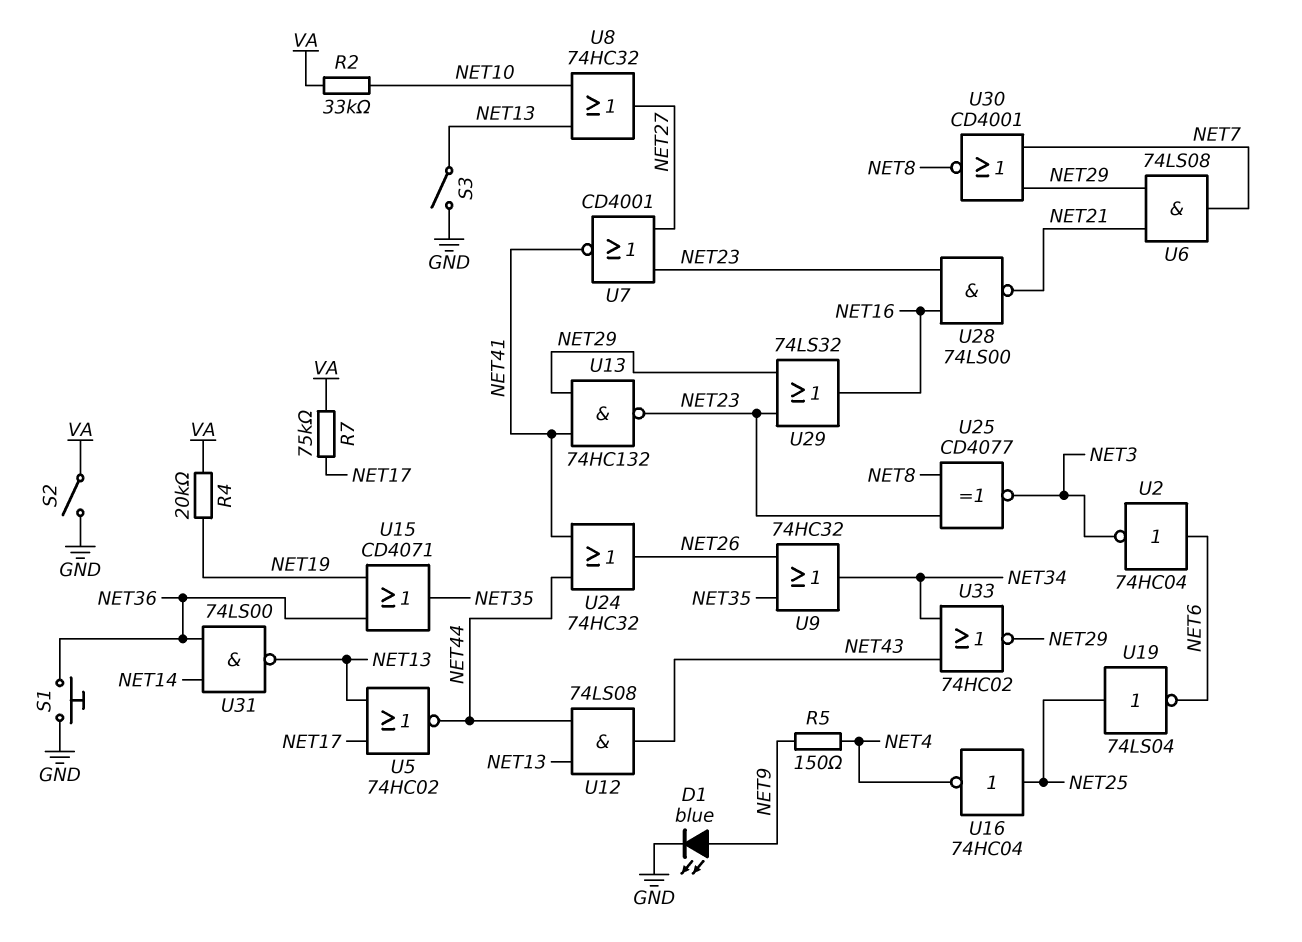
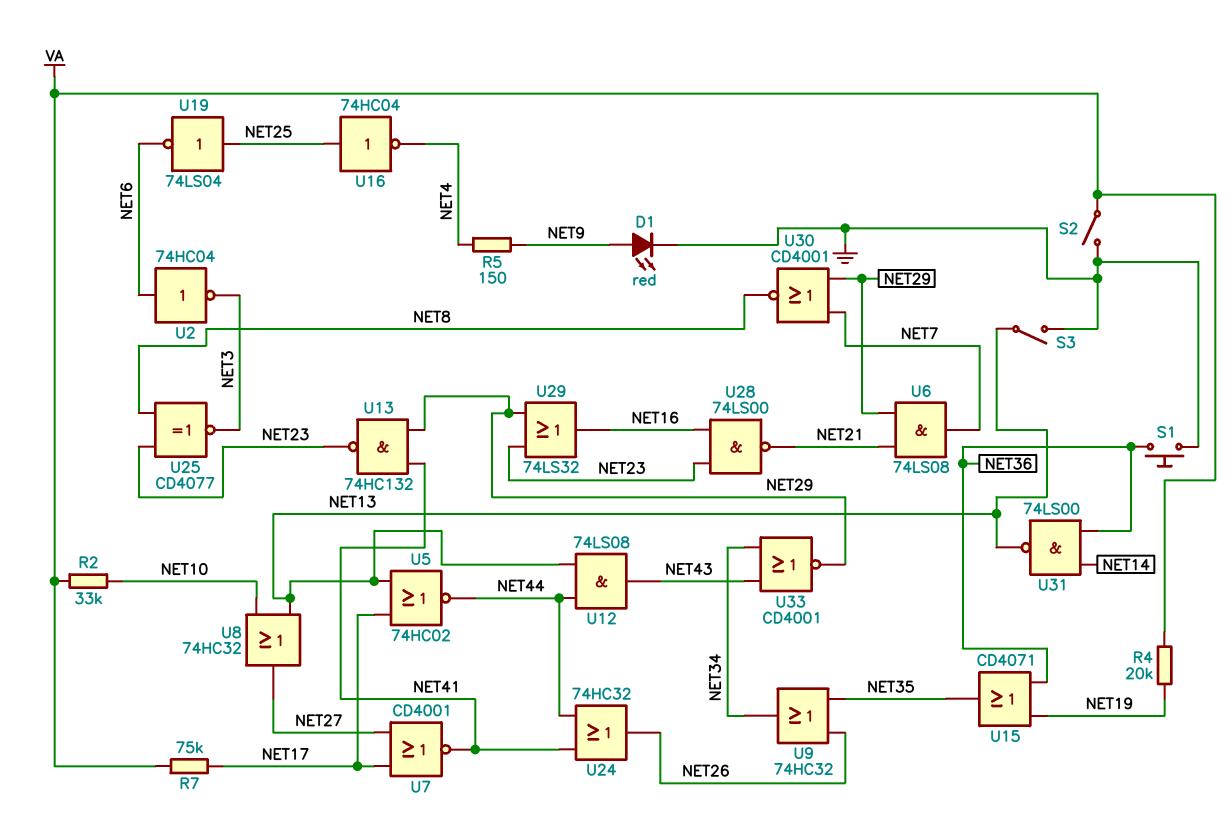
D1: LED blue (A NET9, K GND) -> LED red (A NET9, K GND)
U7: NOR CD4001 (in NET23, in NET27, out NET41) -> NOR CD4001 (in NET17, in NET27, out NET41)
U33: NOR 74HC02 (in NET34, in NET43, out NET29) -> NOR CD4001 (in NET34, in NET43, out NET29)

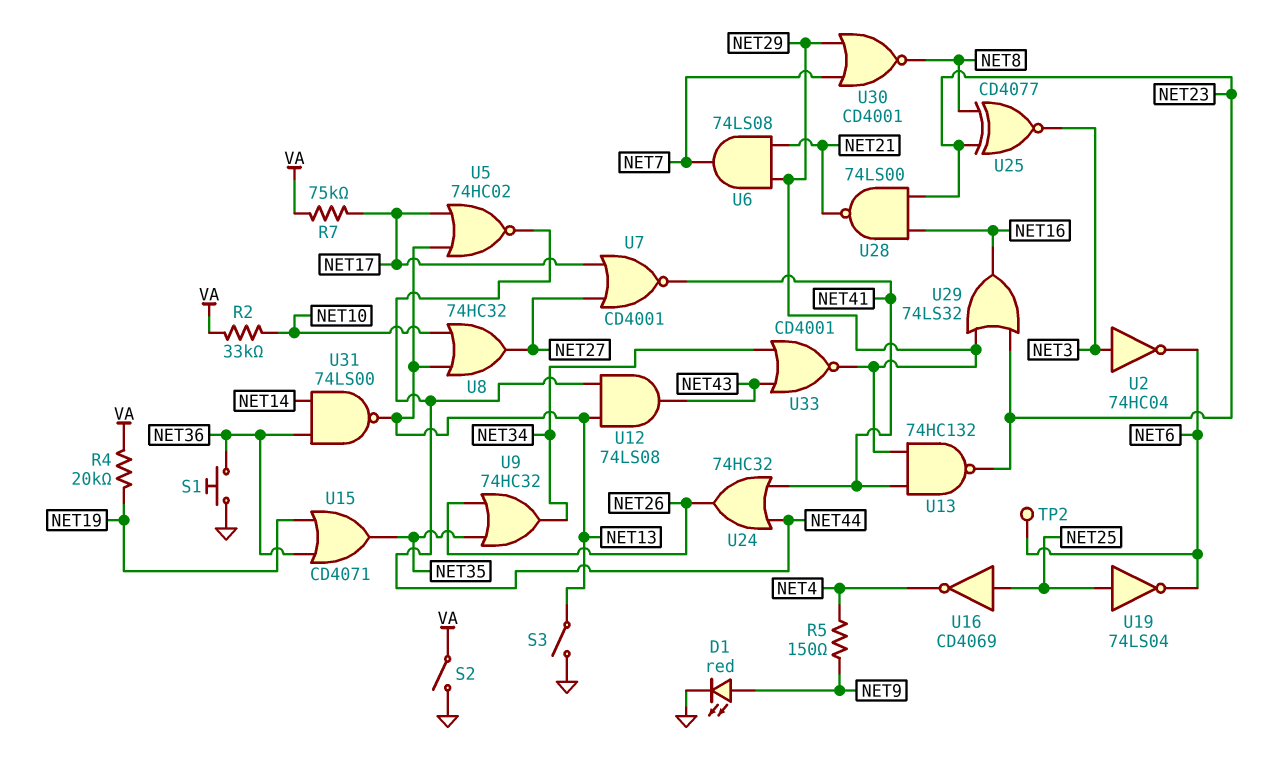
TP2: none -> test point (NET6)
U2: NOT 74HC04 (in NET6, out NET3) -> NOT 74HC04 (in NET3, out NET6)
U16: NOT 74HC04 (in NET25, out NET4) -> NOT CD4069 (in NET25, out NET4)

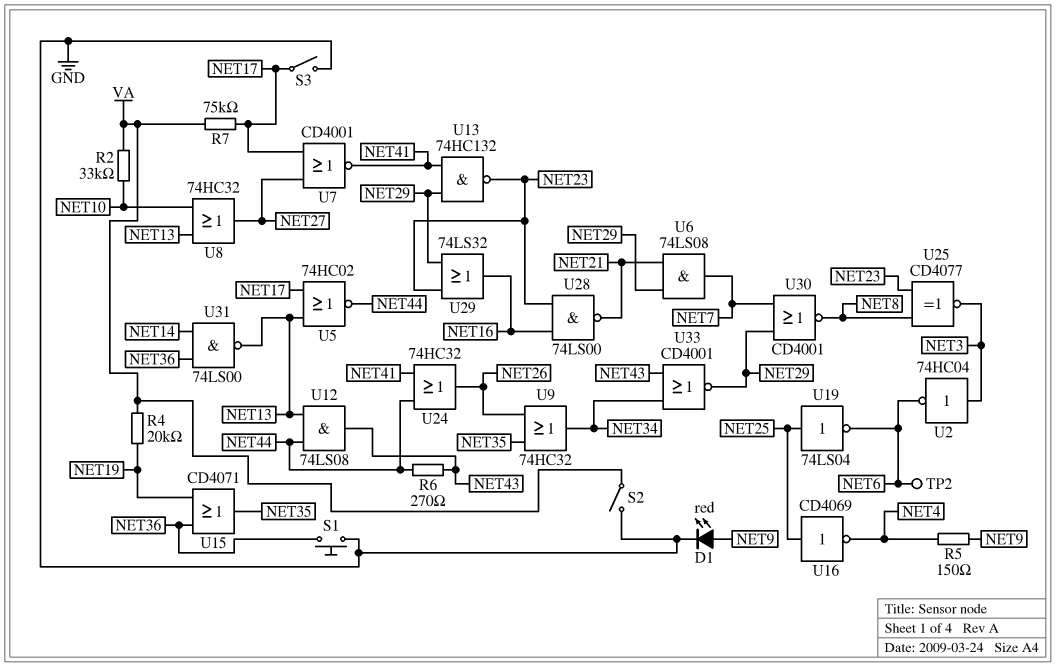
R6: none -> 270 (NET43, NET44)
S3: switch (GND, NET13) -> switch (GND, NET17)

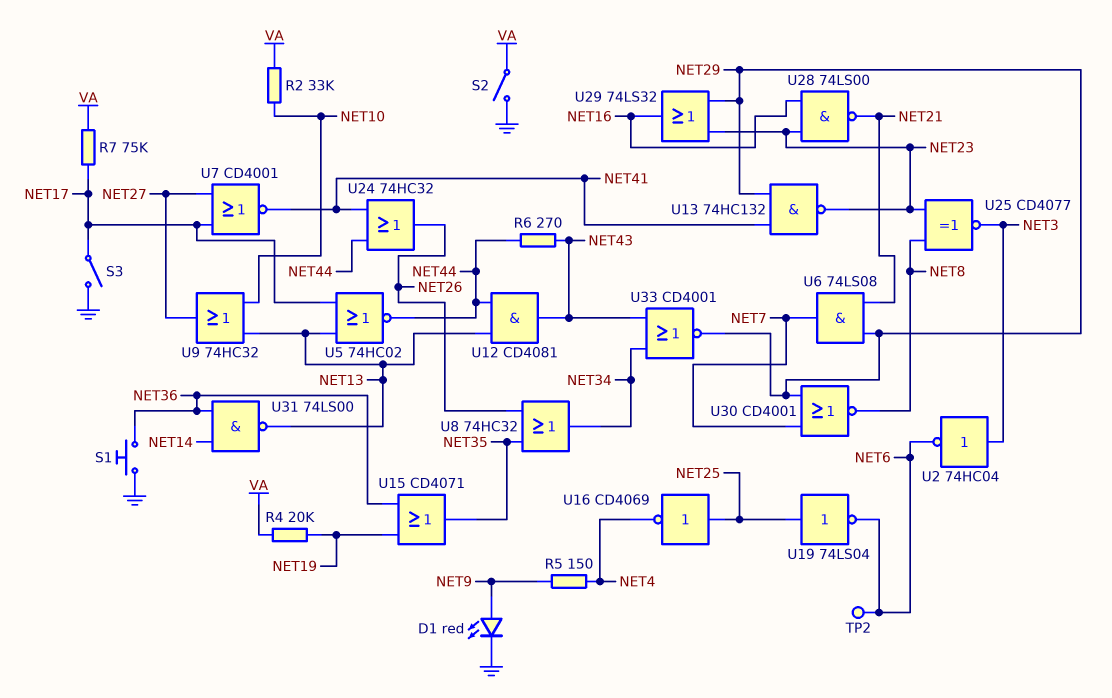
U8: OR 74HC32 (in NET10, in NET13, out NET27) -> OR 74HC32 (in NET26, in NET35, out NET34)
U9: OR 74HC32 (in NET26, in NET35, out NET34) -> OR 74HC32 (in NET10, in NET13, out NET27)
U12: AND 74LS08 (in NET13, in NET44, out NET43) -> AND CD4081 (in NET13, in NET44, out NET43)

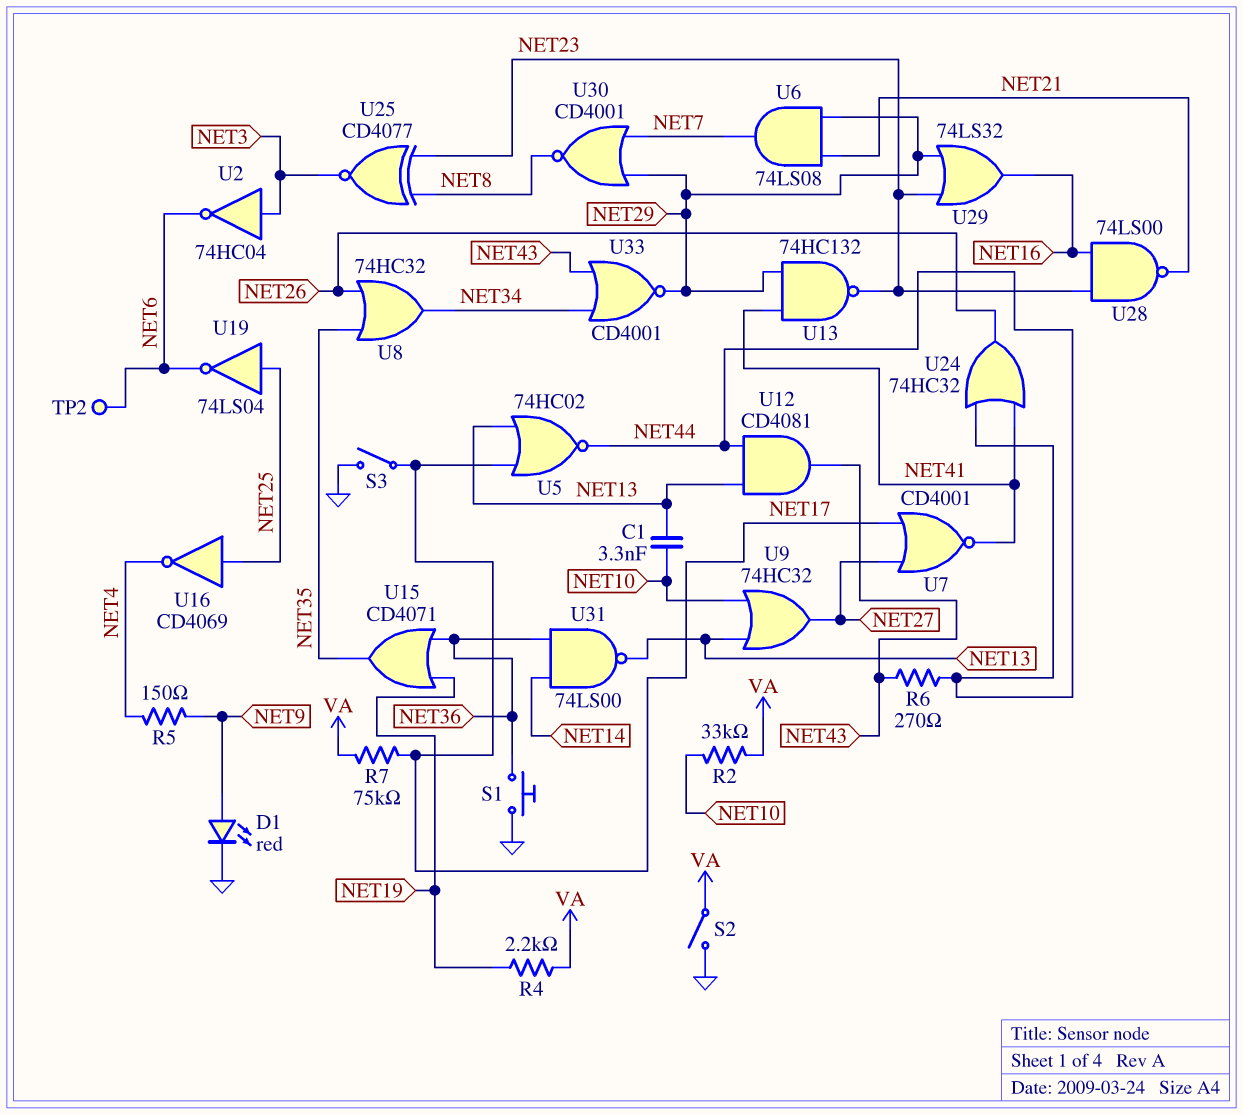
C1: none -> 3.3nF (NET10, NET13)
R4: 20k (NET19, VA) -> 2.2k (NET19, VA)

